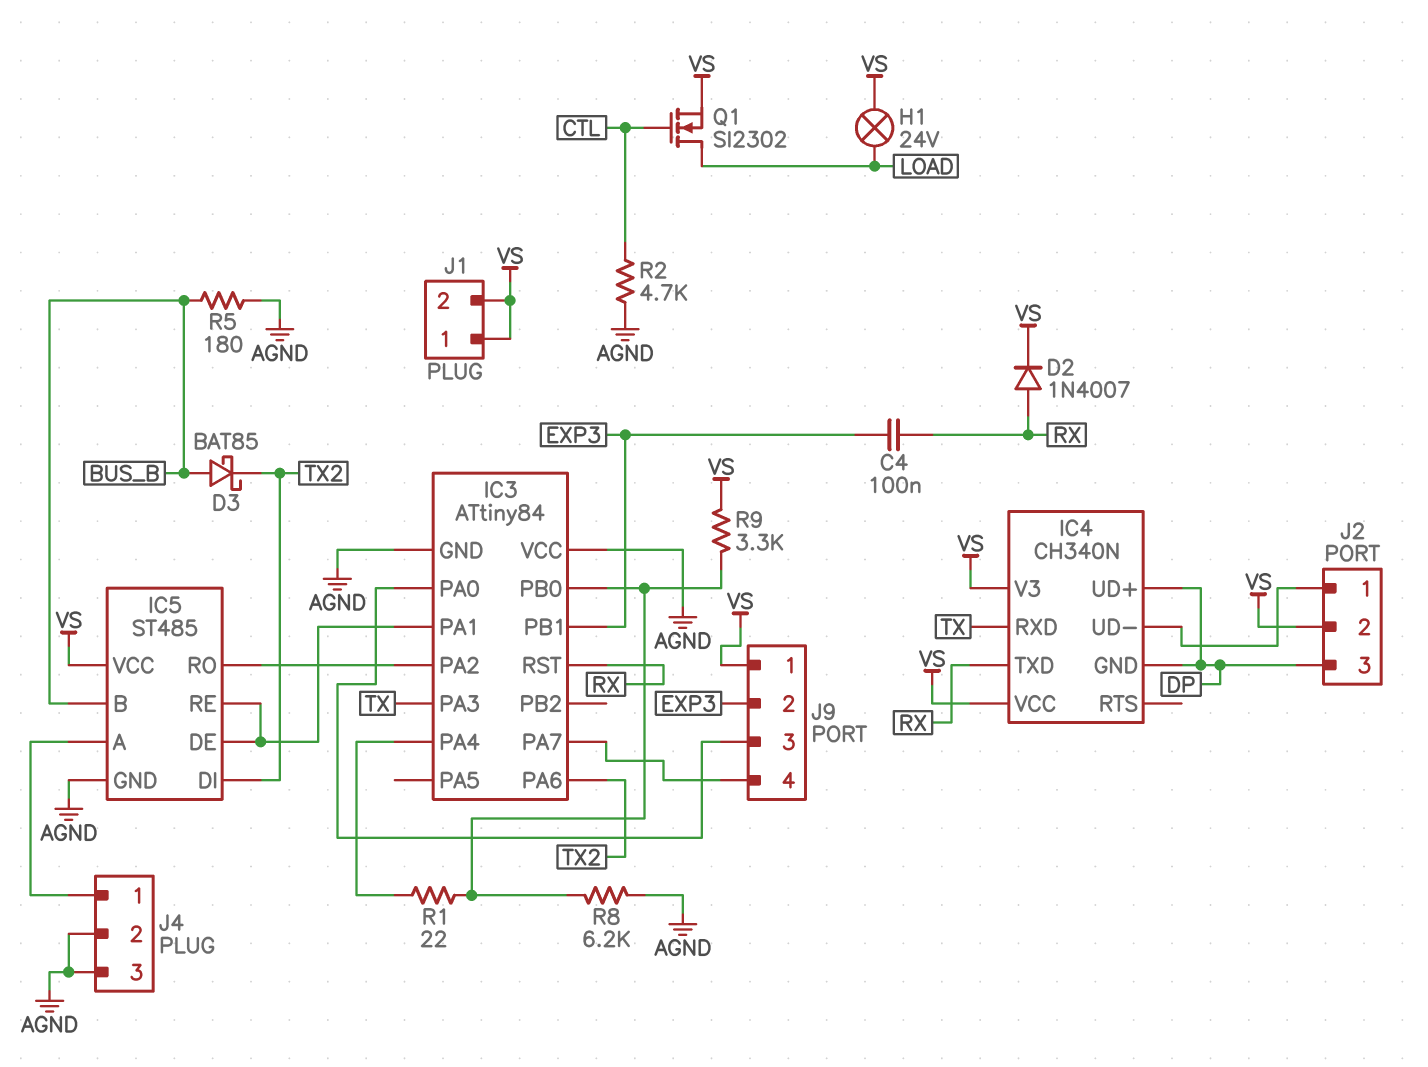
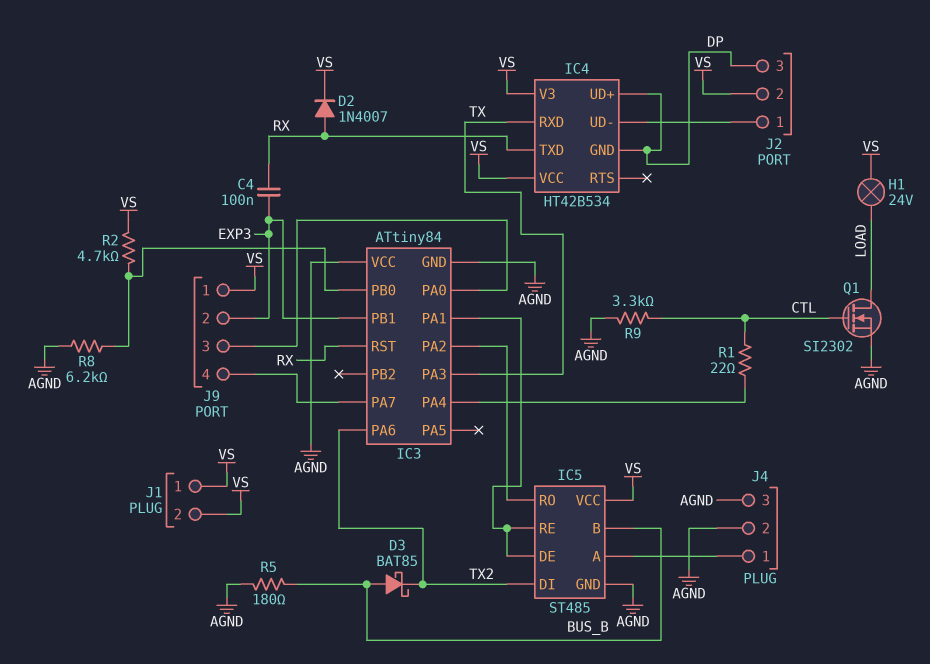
IC4: CH340N -> HT42B534
Q1: NMOS SI2302 (G CTL, D LOAD, S VS) -> NMOS SI2302 (G CTL, D LOAD, S AGND)
R1: 22 (IC3/PA4, IC3/PB0) -> 22 (CTL, IC3/PA4)
R2: 4.7k (AGND, CTL) -> 4.7k (IC3/PB0, VS)
R9: 3.3k (IC3/PB0, VS) -> 3.3k (AGND, CTL)

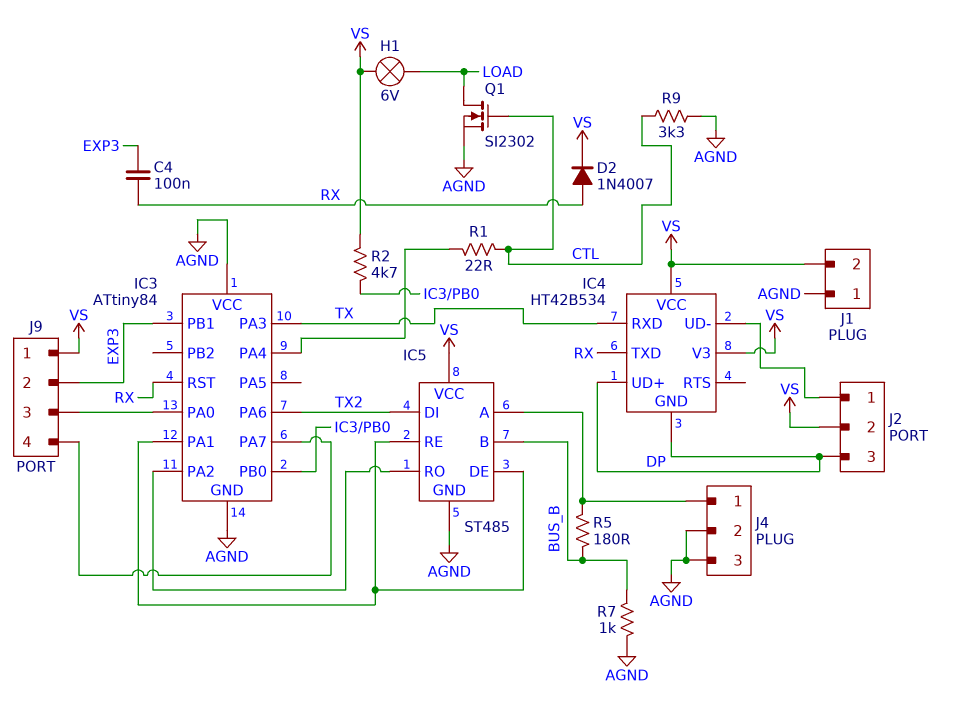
D3: schottky BAT85 (A BUS_B, K TX2) -> none
H1: lamp 24V (LOAD, VS) -> lamp 6V (LOAD, VS)
J1 pin 1: VS -> AGND
R5: 180 (AGND, BUS_B) -> 180 (BUS_B, IC5/A)
R7: none -> 1k (AGND, BUS_B)
R8: 6.2k (AGND, IC3/PB0) -> none

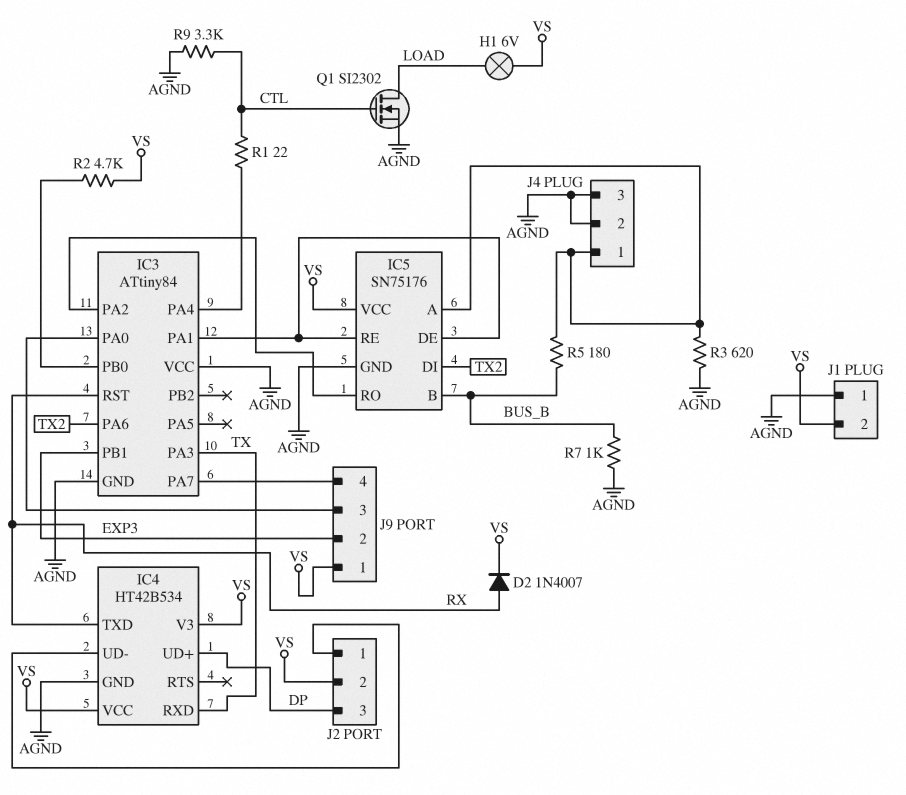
C4: 100nF (EXP3, RX) -> none
IC4 pin GND: DP -> AGND
IC5: ST485 -> SN75176
R3: none -> 620 (AGND, IC5/A)

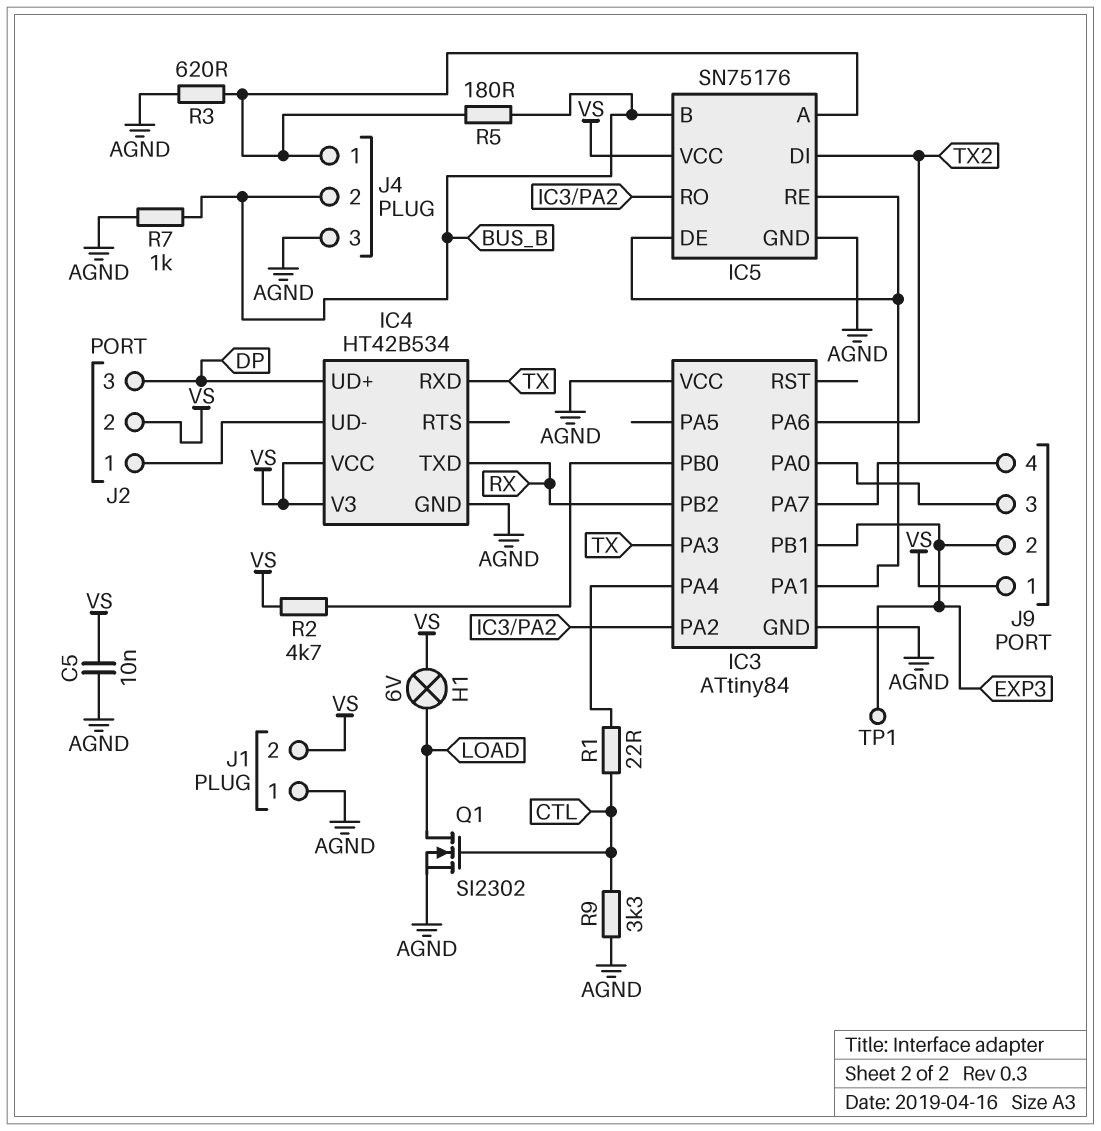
C5: none -> 10nF (AGND, VS)
D2: diode 1N4007 (A RX, K VS) -> none
IC3 pin PB2: none -> RX
IC3 pin RST: RX -> none
J4 pin 2: AGND -> BUS_B
TP1: none -> test point (EXP3)

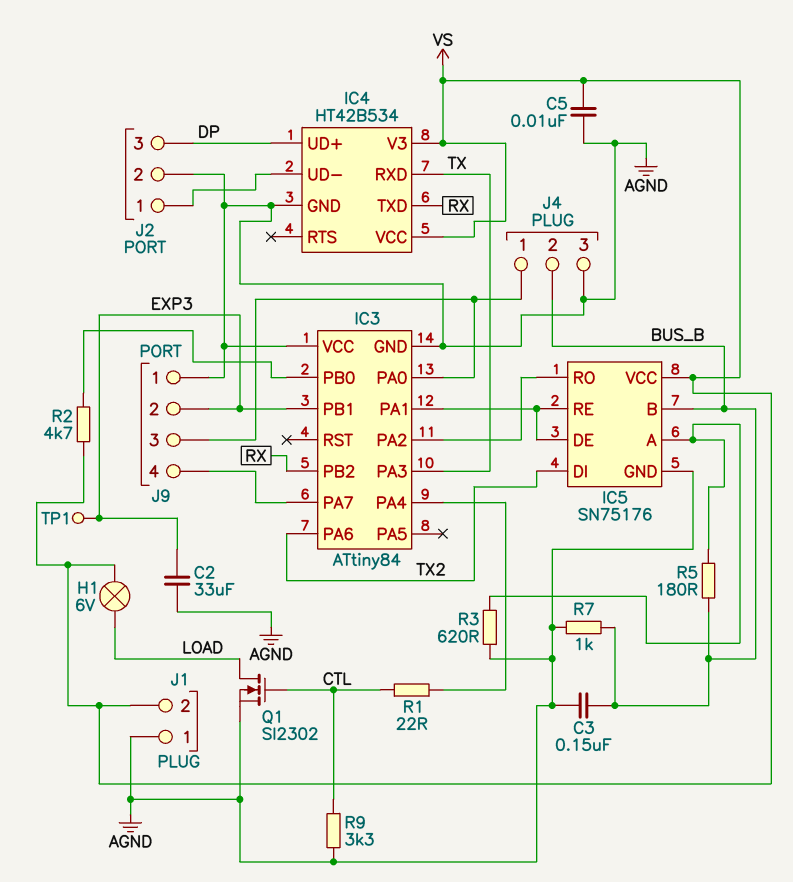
C2: none -> 33uF (AGND, EXP3)
C3: none -> 150nF (AGND, BUS_B)
J2 pin 2: VS -> AGND
J4 pin 1: IC5/A -> IC3/PA0
J9 pin 1: VS -> AGND

